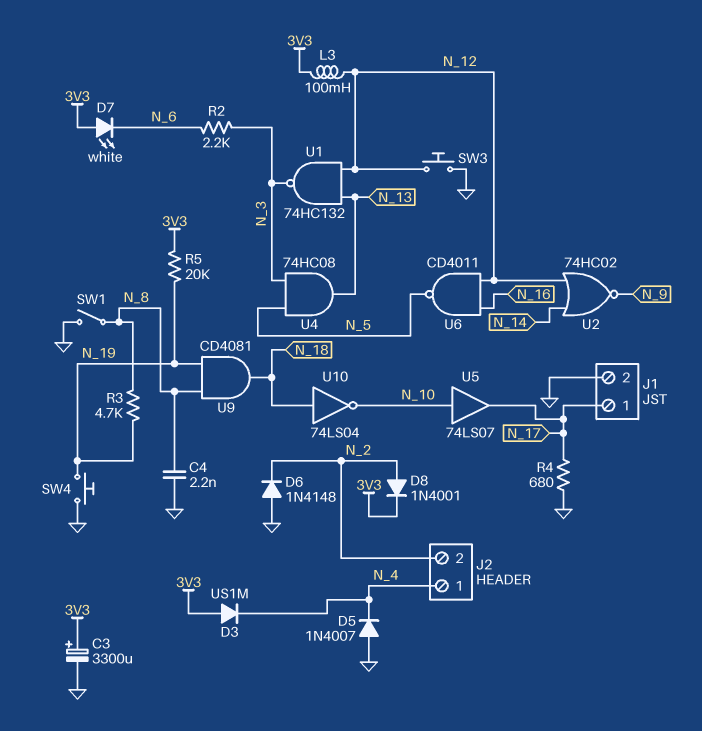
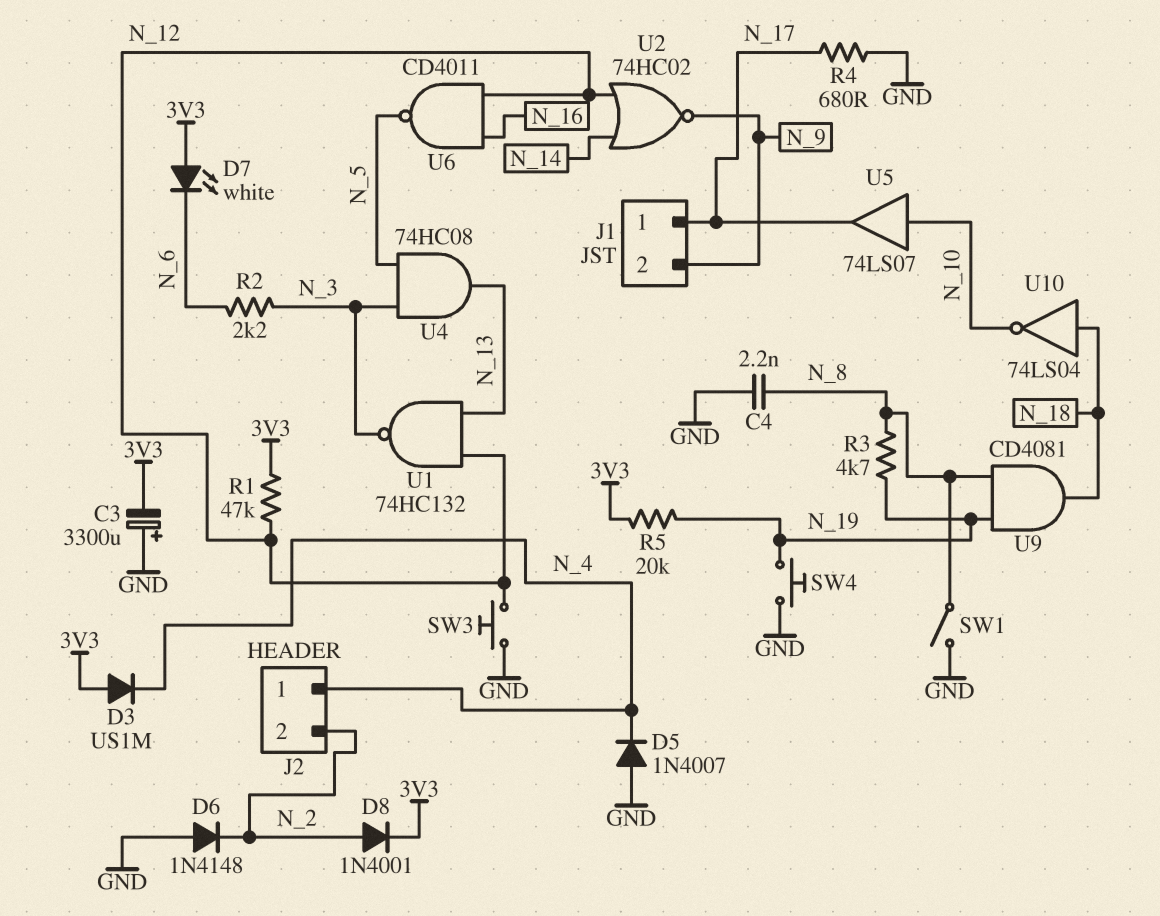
C3: 3300uF (plus 3V3, minus GND) -> 3300uF (plus GND, minus 3V3)
J1 pin 2: GND -> N_9
L3: 100mH (3V3, N_12) -> none
R1: none -> 47k (3V3, N_12)

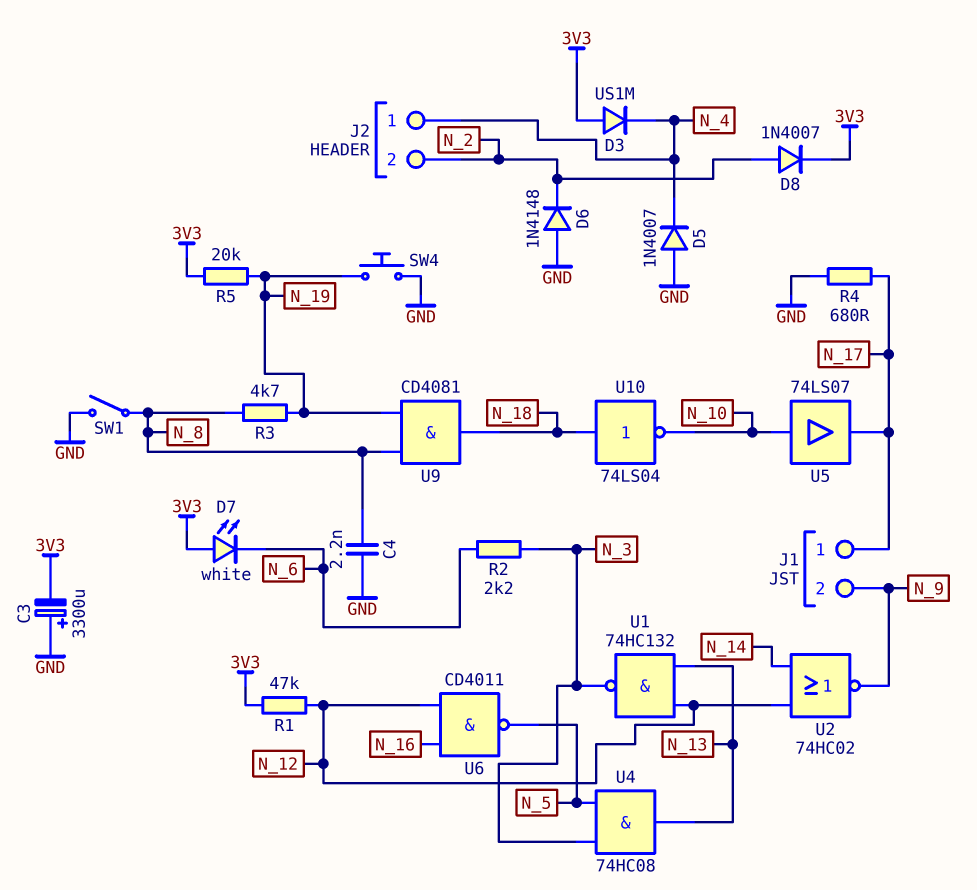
D8: diode 1N4001 (A N_2, K 3V3) -> diode 1N4007 (A N_2, K 3V3)
SW3: button (GND, N_12) -> none

